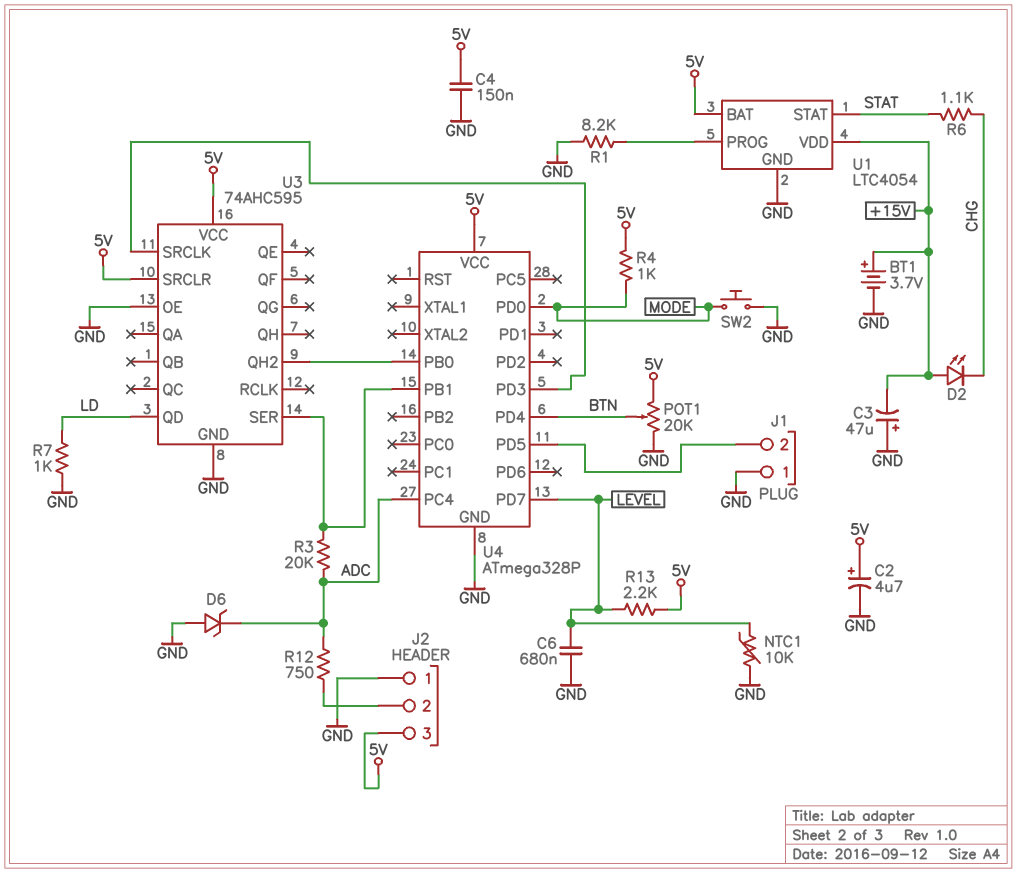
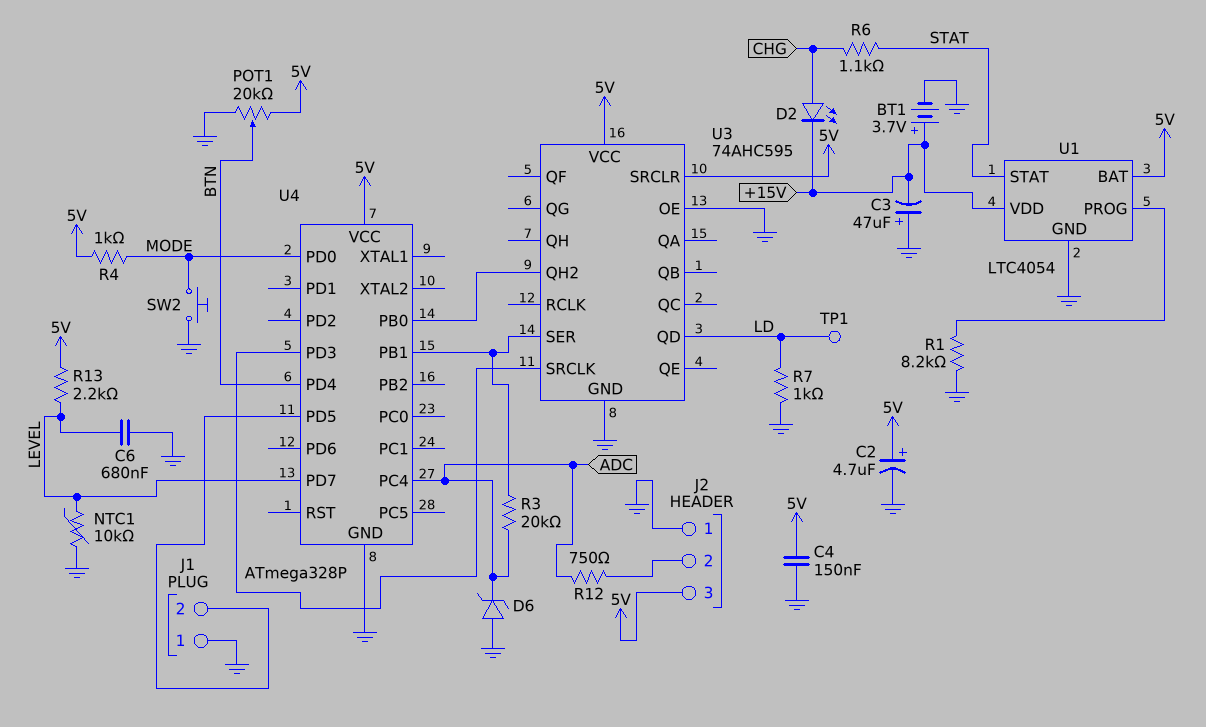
D2: LED (A +15V, K CHG) -> LED (A CHG, K +15V)
TP1: none -> test point (LD)

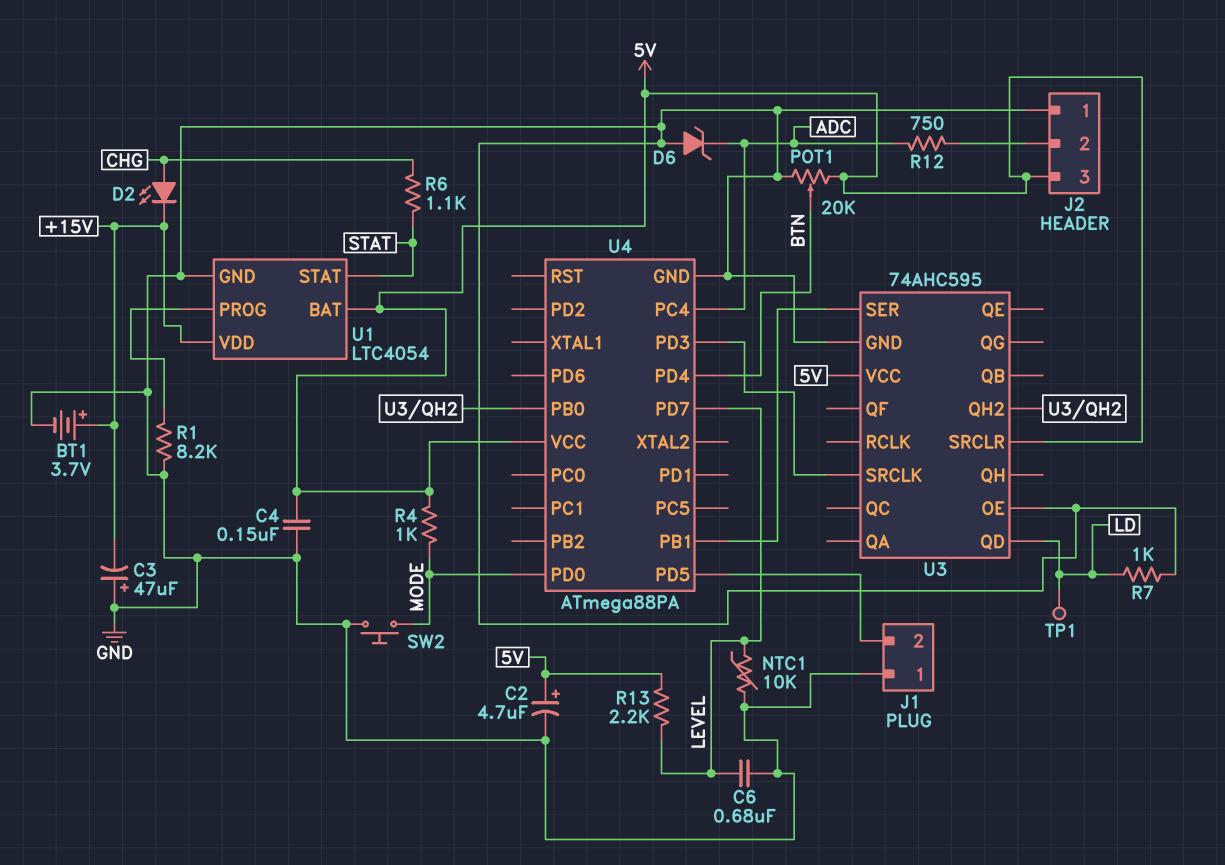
R3: 20k (ADC, U3/SER) -> none
U4: ATmega328P -> ATmega88PA

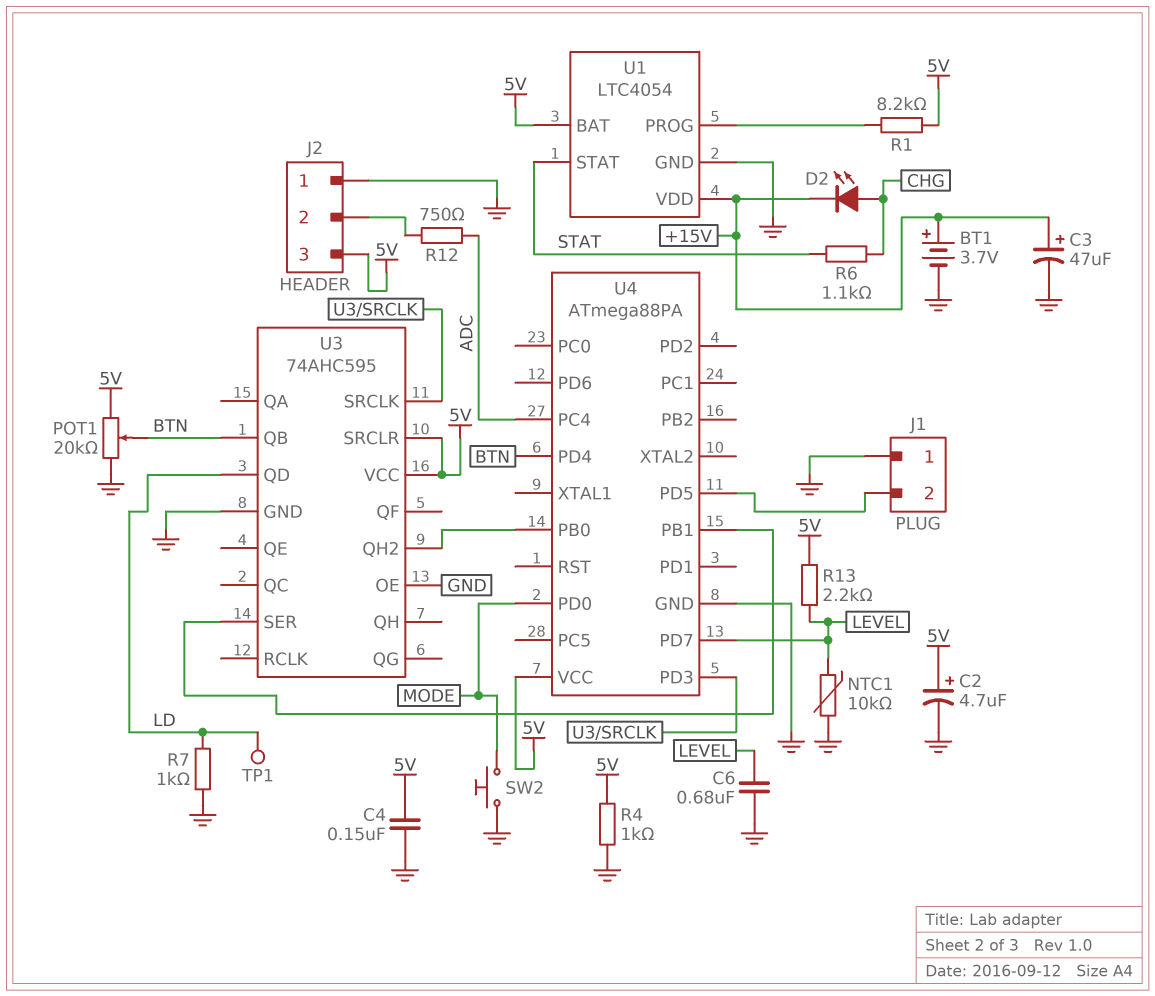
C3: 47uF (plus GND, minus +15V) -> 47uF (plus +15V, minus GND)
D6: zener (A GND, K ADC) -> none
R1: 8.2k (GND, U1/PROG) -> 8.2k (5V, U1/PROG)
R4: 1k (5V, MODE) -> 1k (5V, GND)
U3 pin QB: none -> BTN

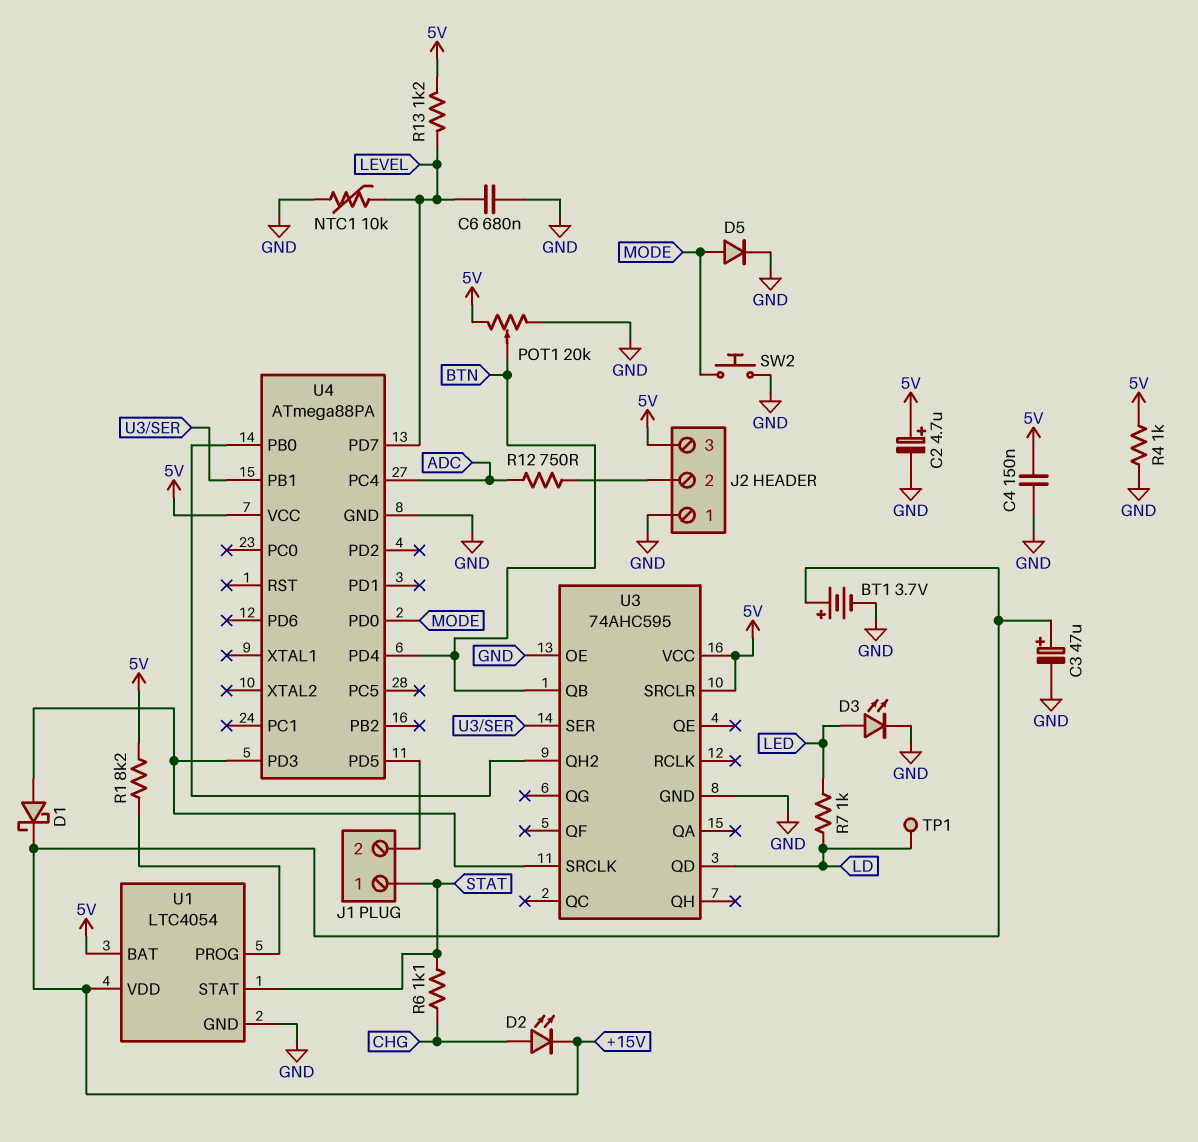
D1: none -> schottky (A U3/SRCLK, K +15V)
D3: none -> LED (A LED, K GND)
D5: none -> diode (A MODE, K GND)
J1 pin 1: GND -> STAT
R7: 1k (GND, LD) -> 1k (LD, LED)
R13: 2.2k (5V, LEVEL) -> 1.2k (5V, LEVEL)

